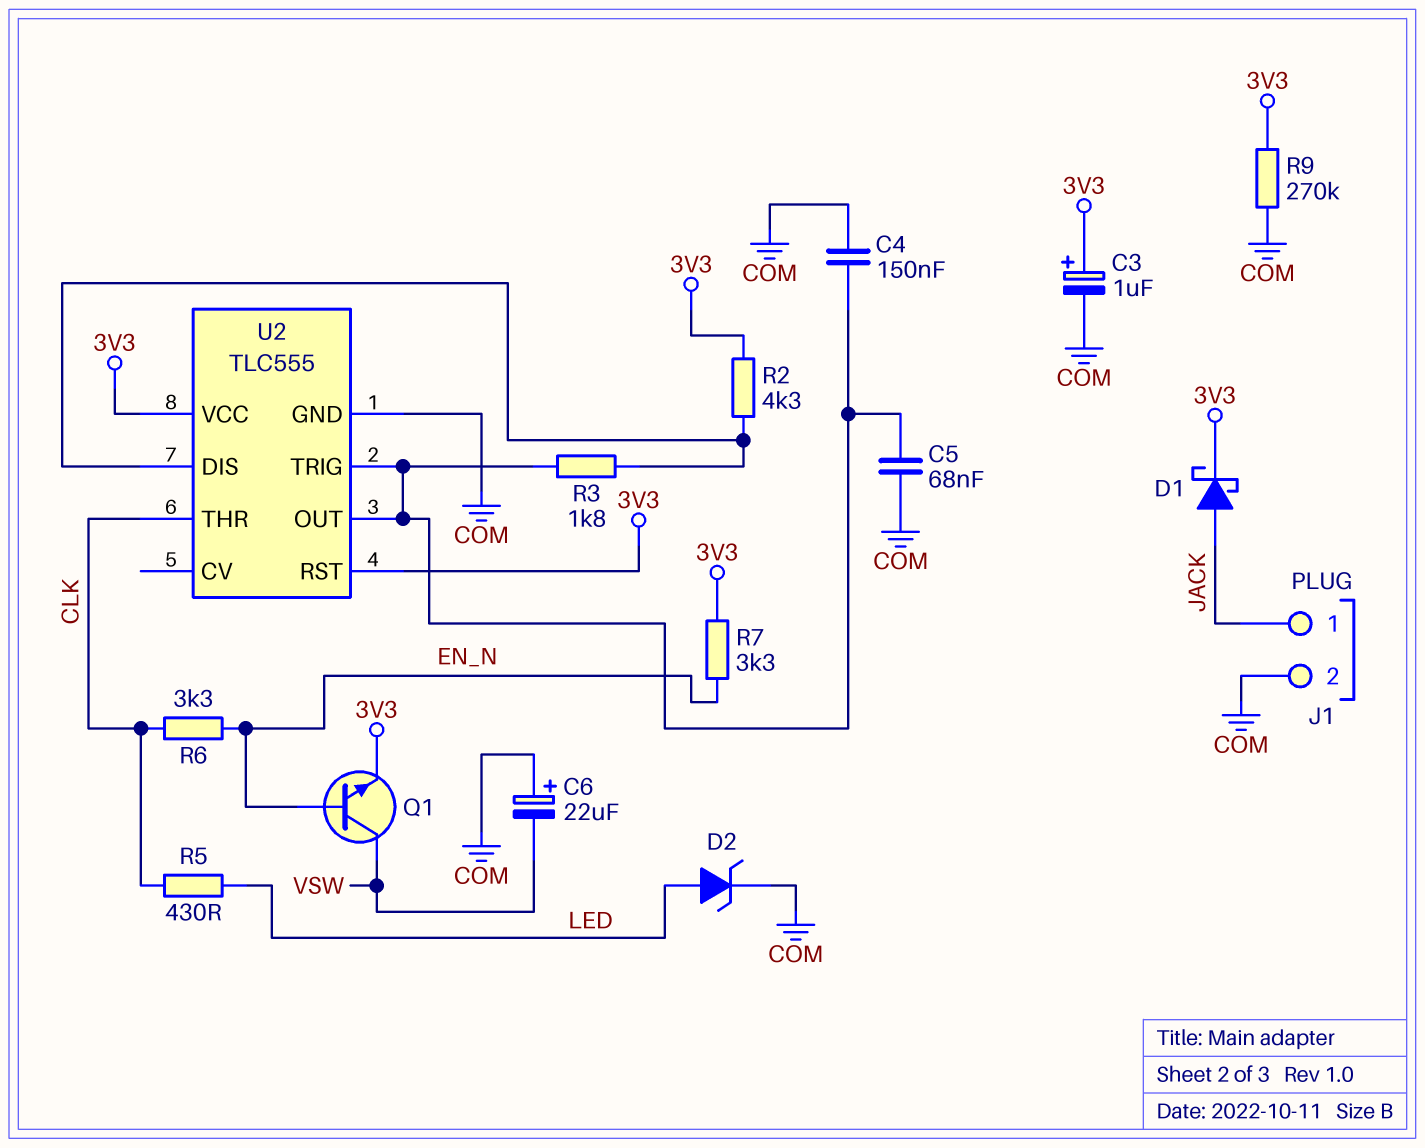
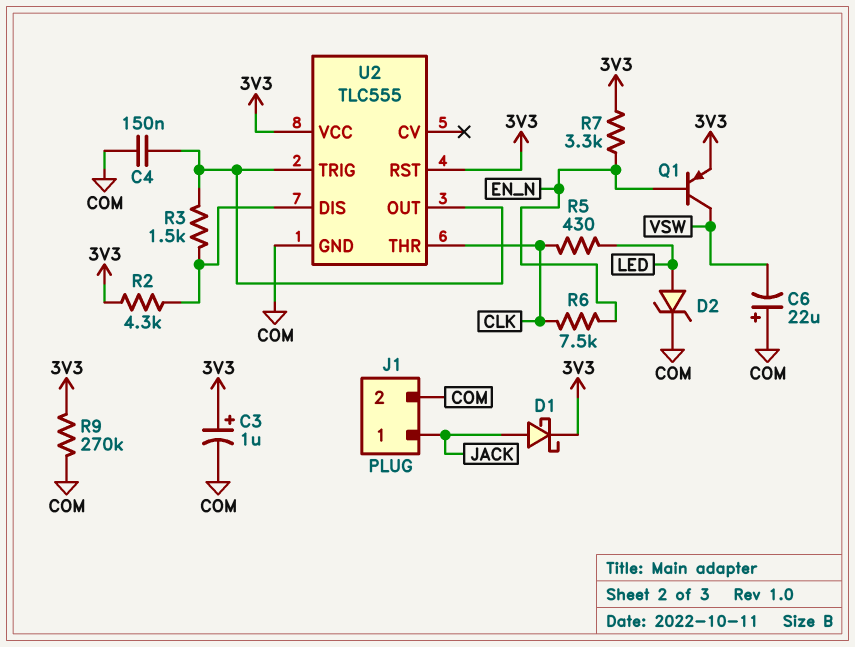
C5: 68nF (COM, U2/OUT) -> none
Q1: NPN (B EN_N, C VSW, E 3V3) -> PNP (B EN_N, C VSW, E 3V3)
R3: 1.8k (U2/DIS, U2/OUT) -> 1.5k (U2/DIS, U2/OUT)
R6: 3.3k (CLK, EN_N) -> 7.5k (CLK, EN_N)

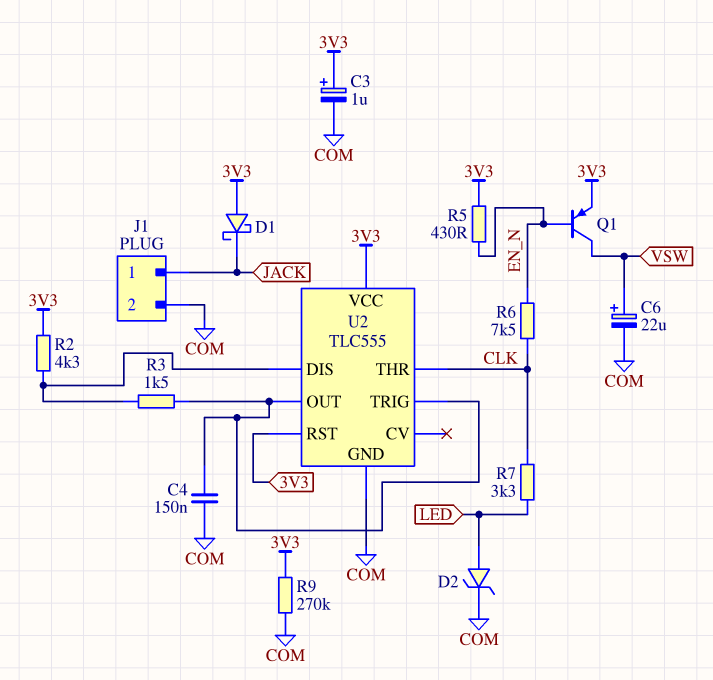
C6: 22uF (plus COM, minus VSW) -> 22uF (plus VSW, minus COM)
D1: schottky (A JACK, K 3V3) -> schottky (A 3V3, K JACK)
R5: 430 (CLK, LED) -> 430 (3V3, EN_N)
R7: 3.3k (3V3, EN_N) -> 3.3k (CLK, LED)

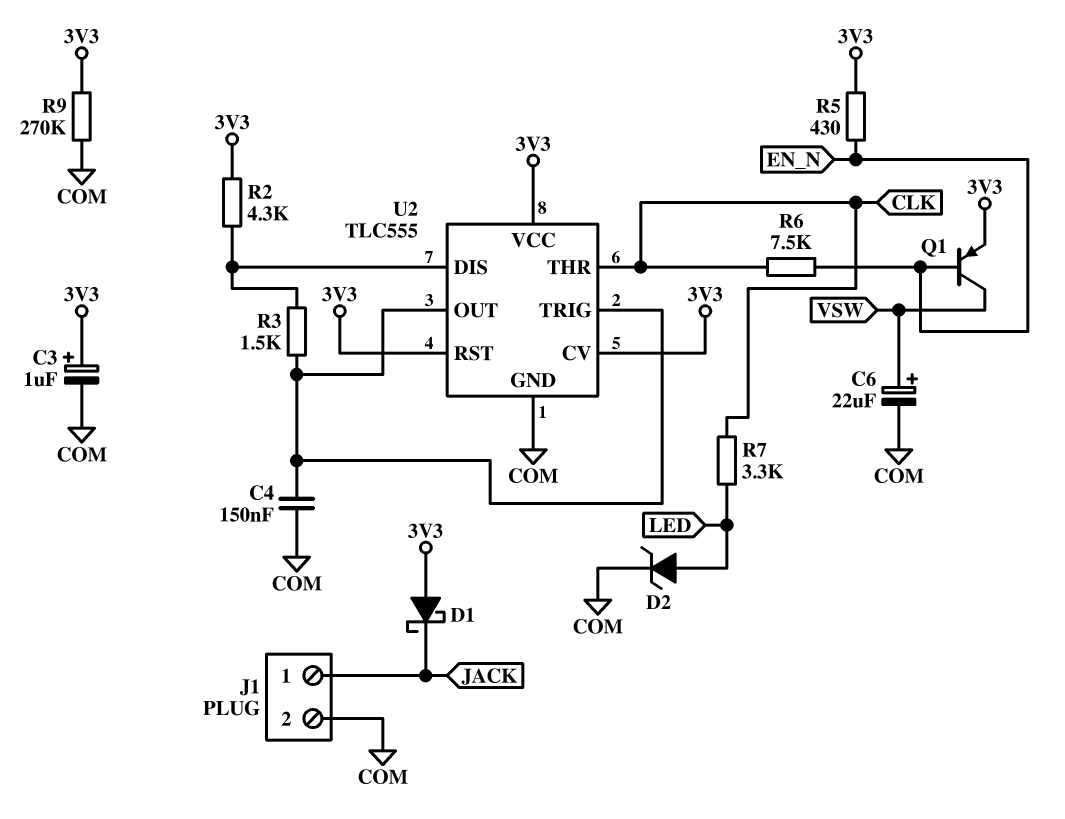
U2 pin CV: none -> 3V3

